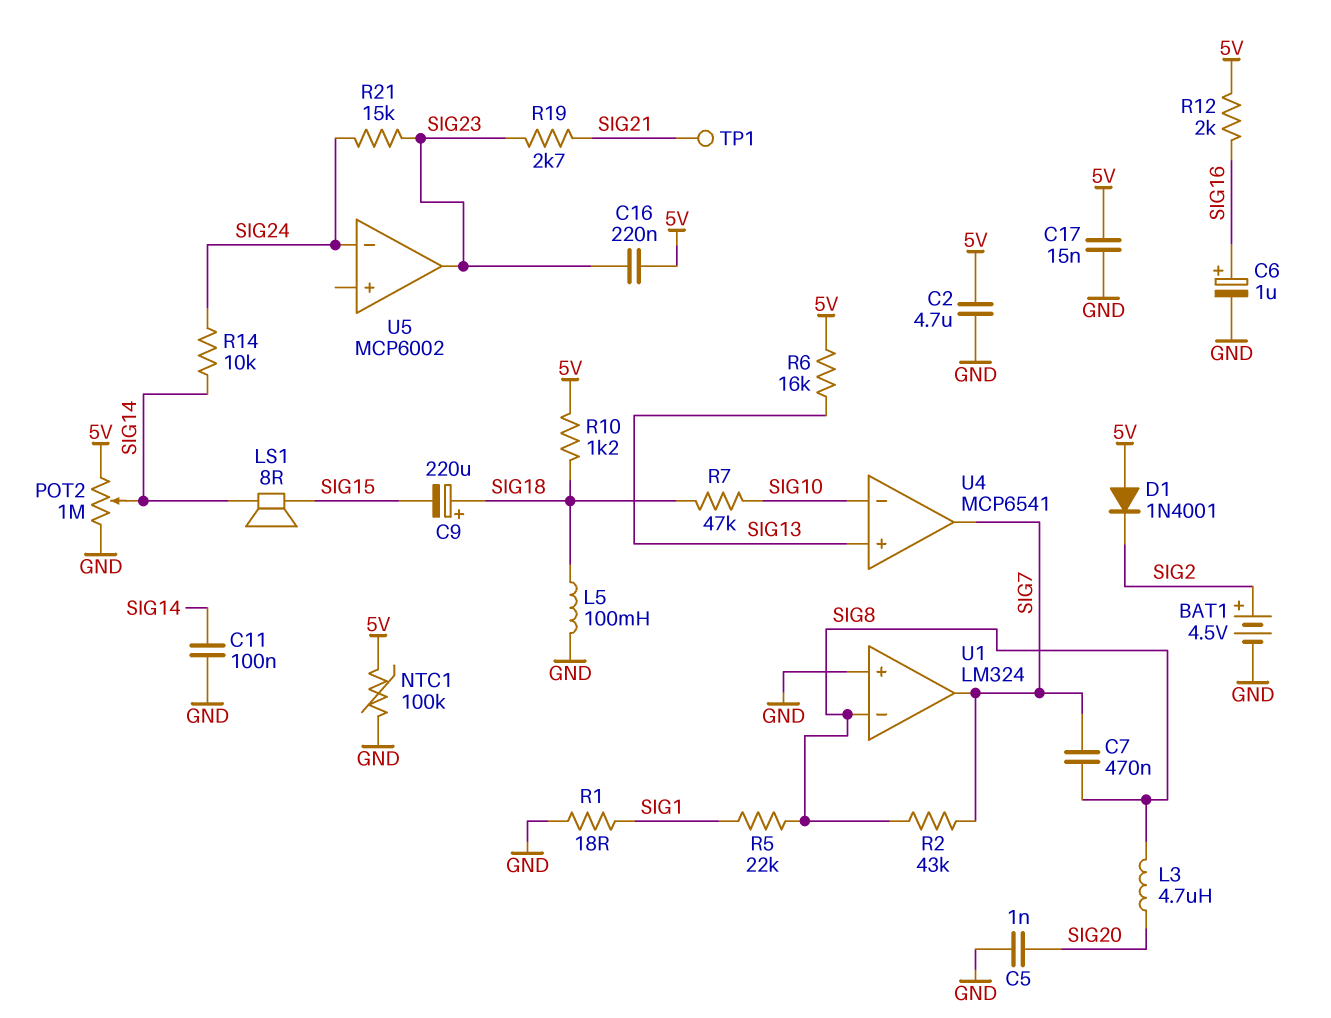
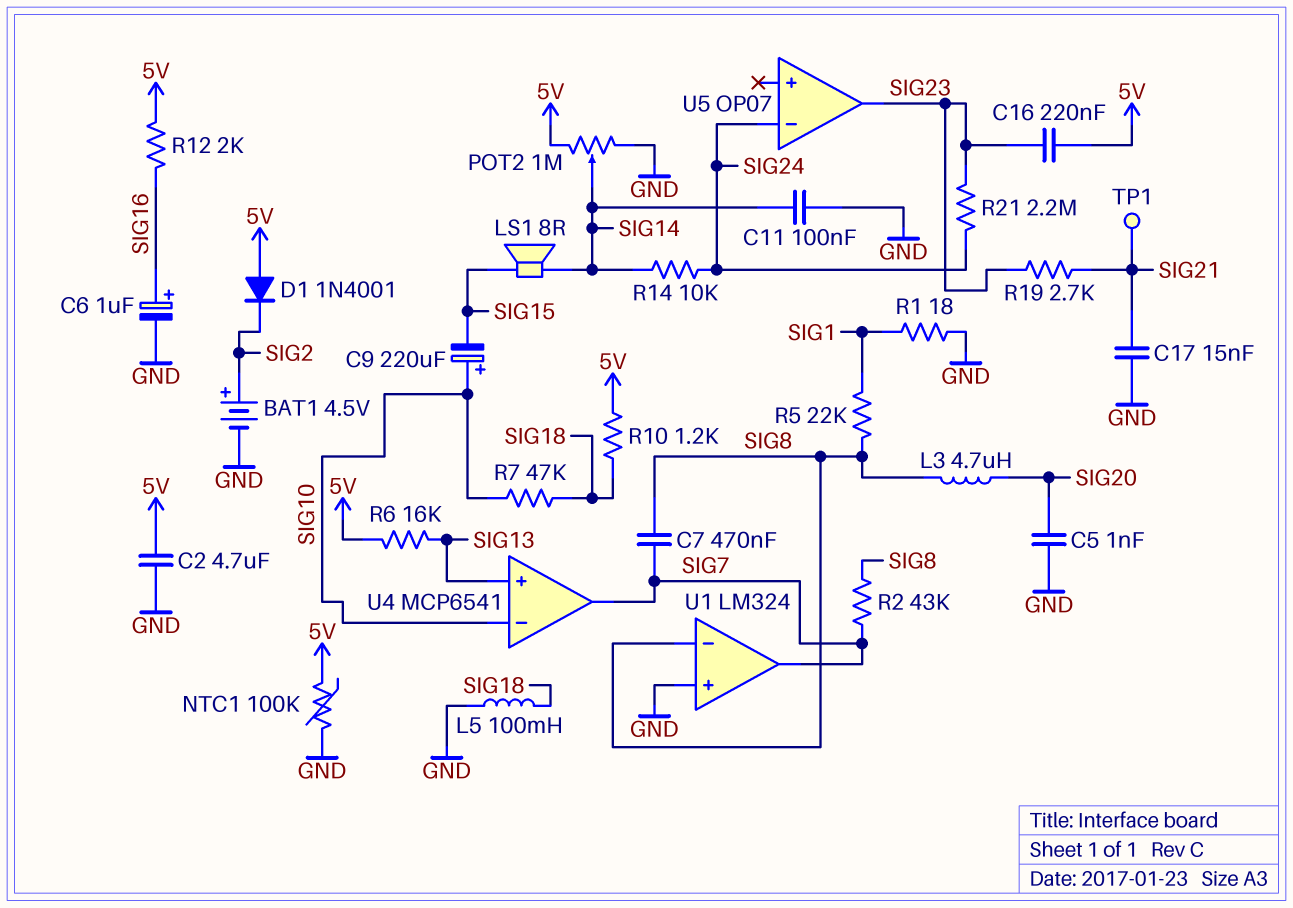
C9: 220uF (plus SIG18, minus SIG15) -> 220uF (plus SIG10, minus SIG15)
C17: 15nF (5V, GND) -> 15nF (GND, SIG21)
R21: 15k (SIG23, SIG24) -> 2.2M (SIG23, SIG24)
U5: MCP6002 -> OP07

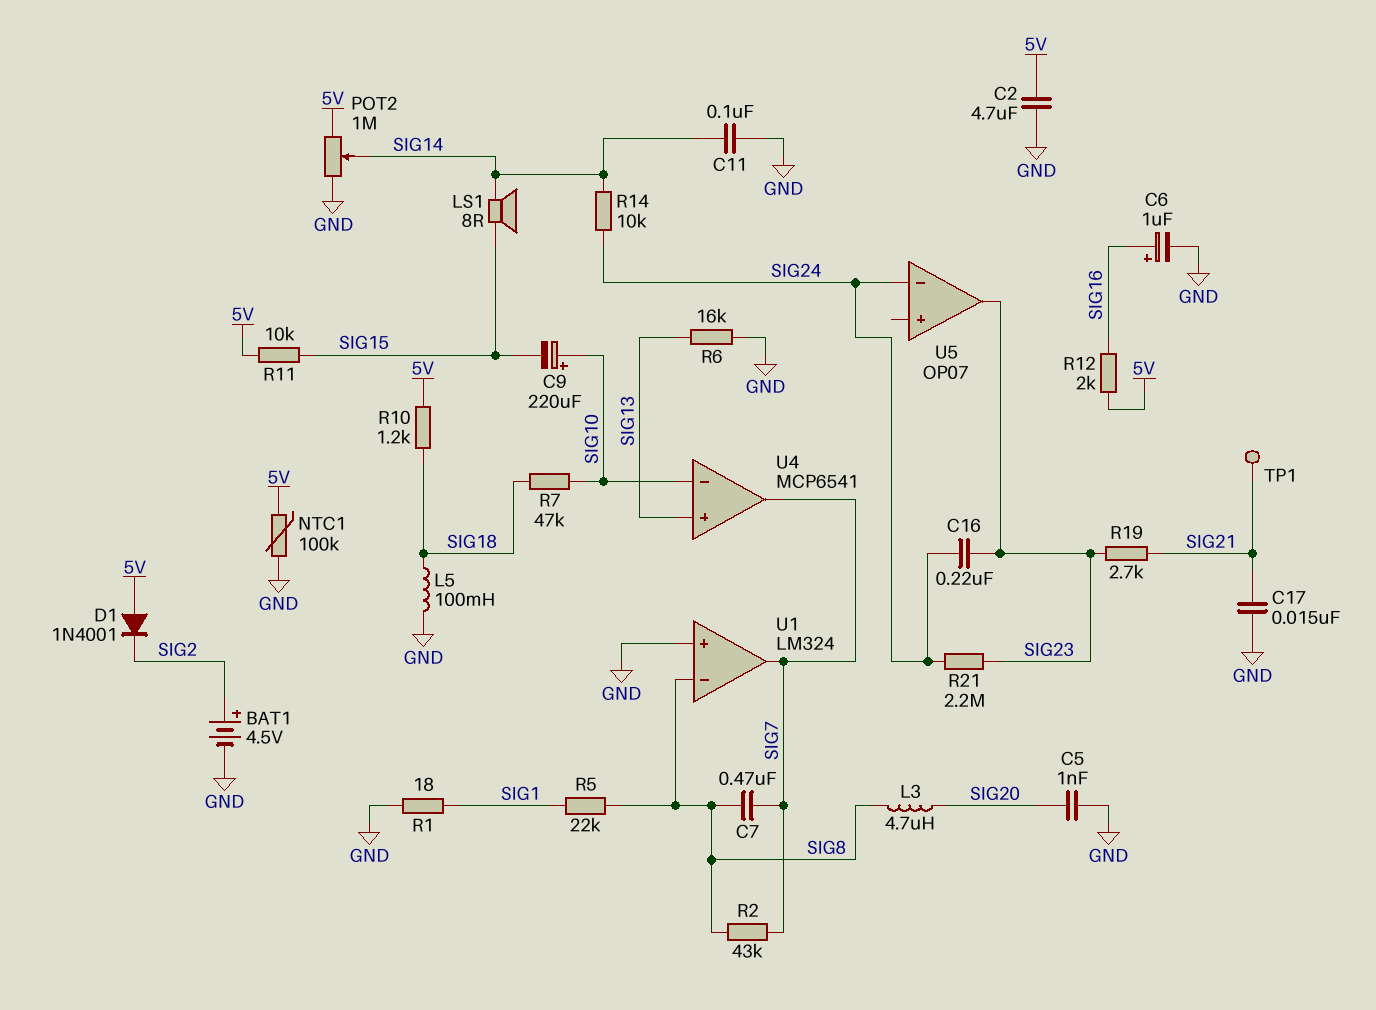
C16: 220nF (5V, SIG23) -> 220nF (SIG23, SIG24)
R6: 16k (5V, SIG13) -> 16k (GND, SIG13)
R11: none -> 10k (5V, SIG15)

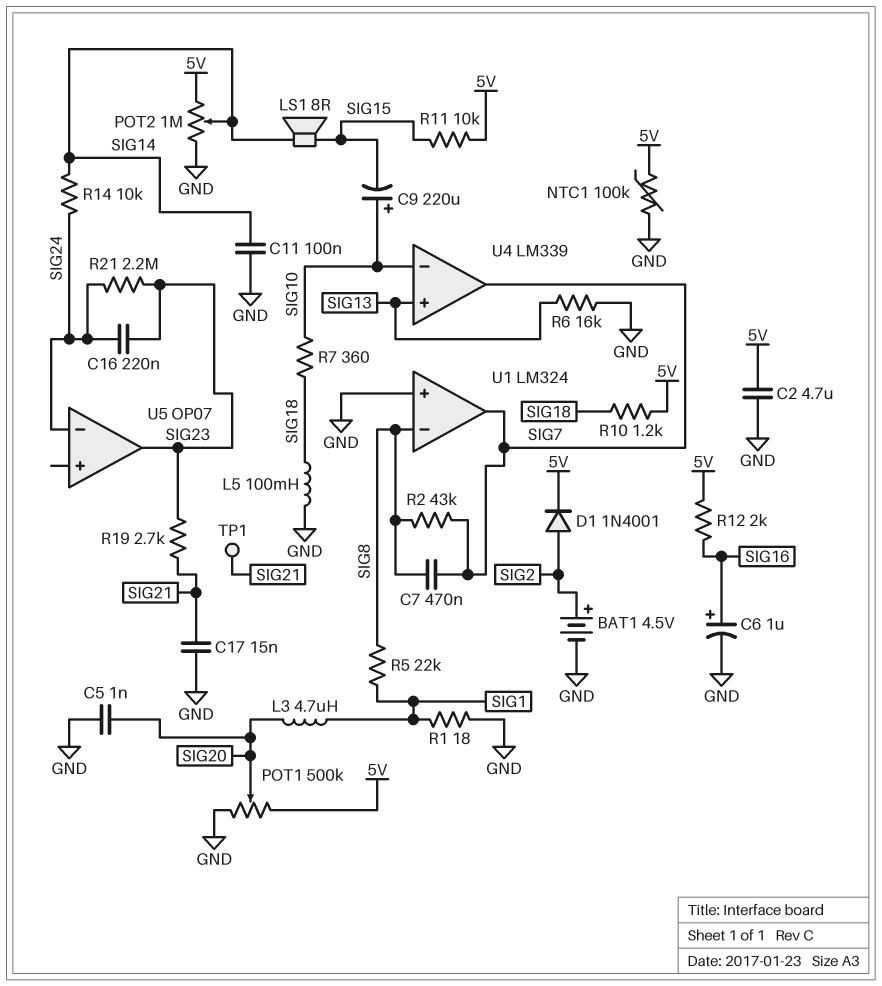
D1: diode 1N4001 (A 5V, K SIG2) -> diode 1N4001 (A SIG2, K 5V)
L3: 4.7uH (SIG8, SIG20) -> 4.7uH (SIG1, SIG20)
POT1: none -> 500k (5V, GND, wiper SIG20)
R7: 47k (SIG10, SIG18) -> 360 (SIG10, SIG18)
U4: MCP6541 -> LM339

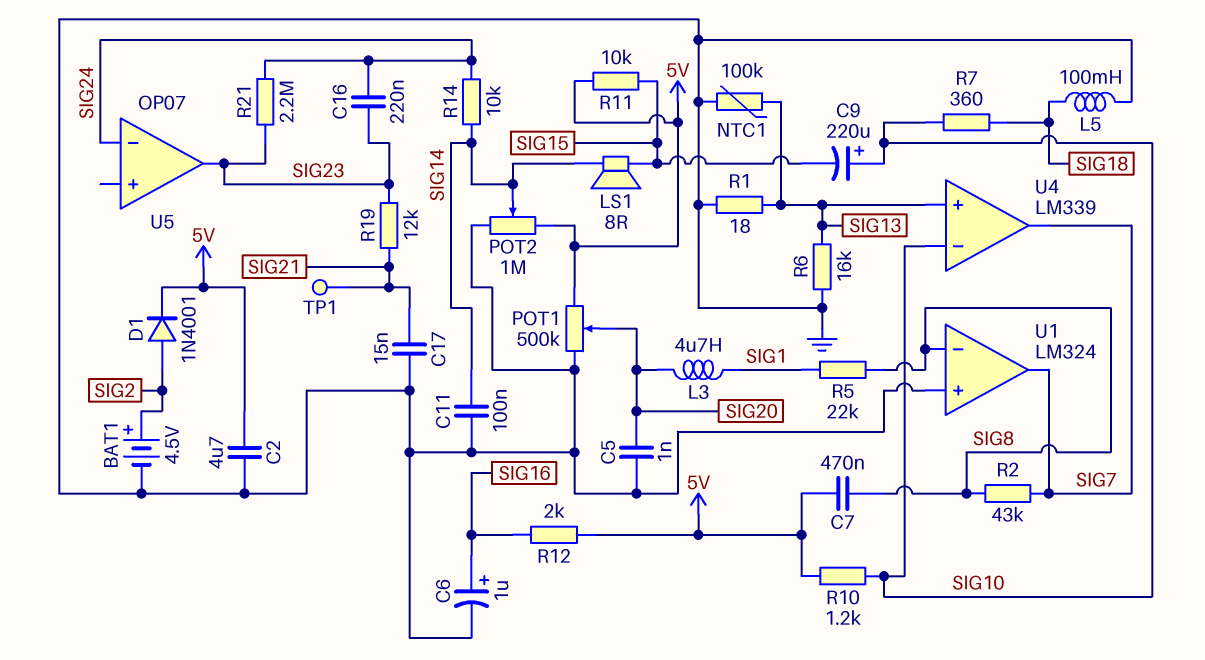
C7: 470nF (SIG7, SIG8) -> 470nF (5V, SIG8)
NTC1: 100k (5V, GND) -> 100k (GND, SIG13)
R1: 18 (GND, SIG1) -> 18 (GND, SIG13)
R10: 1.2k (5V, SIG18) -> 1.2k (5V, SIG10)
R19: 2.7k (SIG21, SIG23) -> 12k (SIG21, SIG23)

